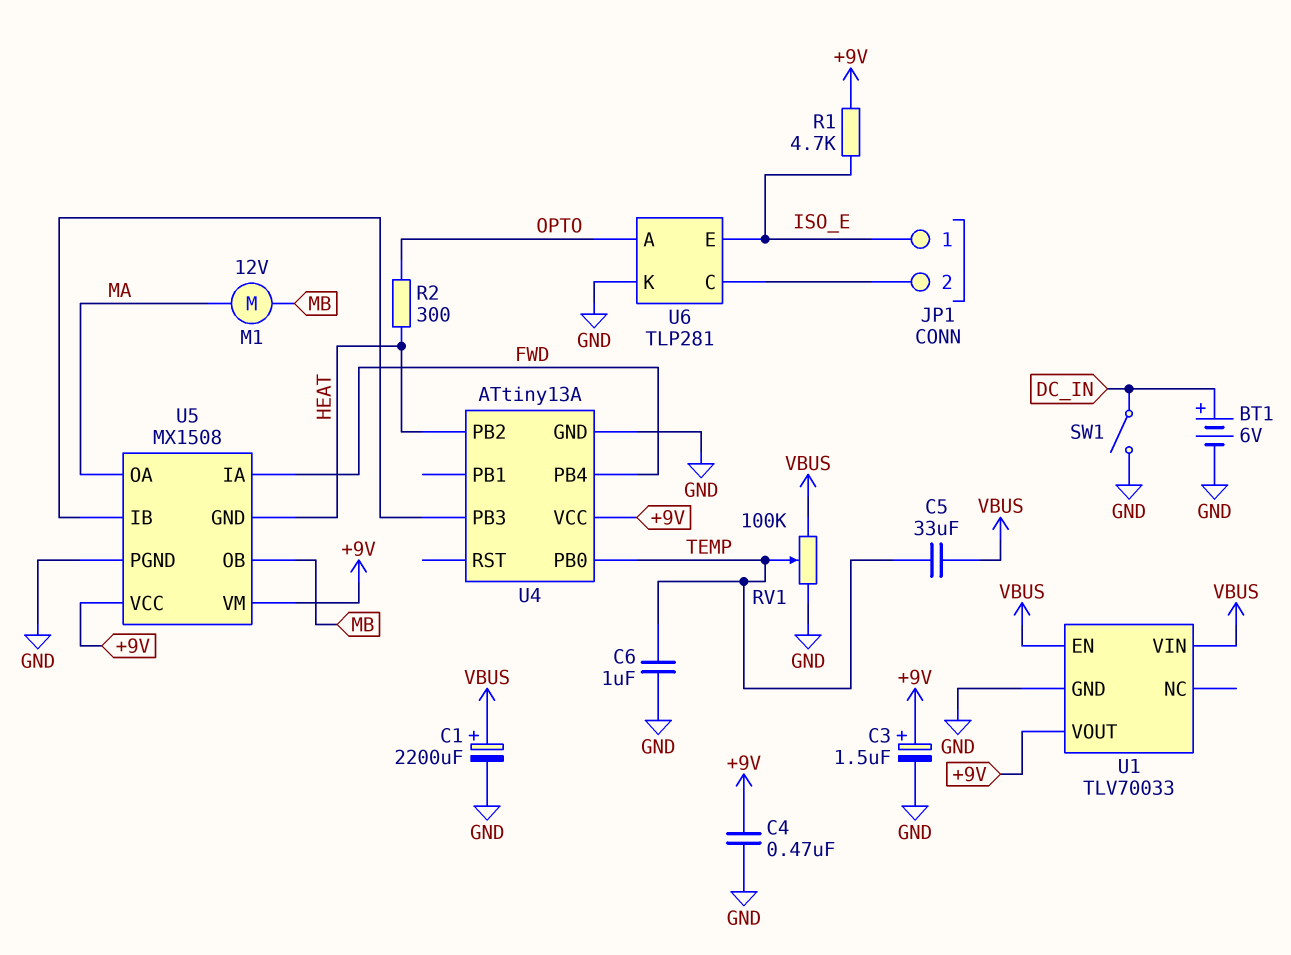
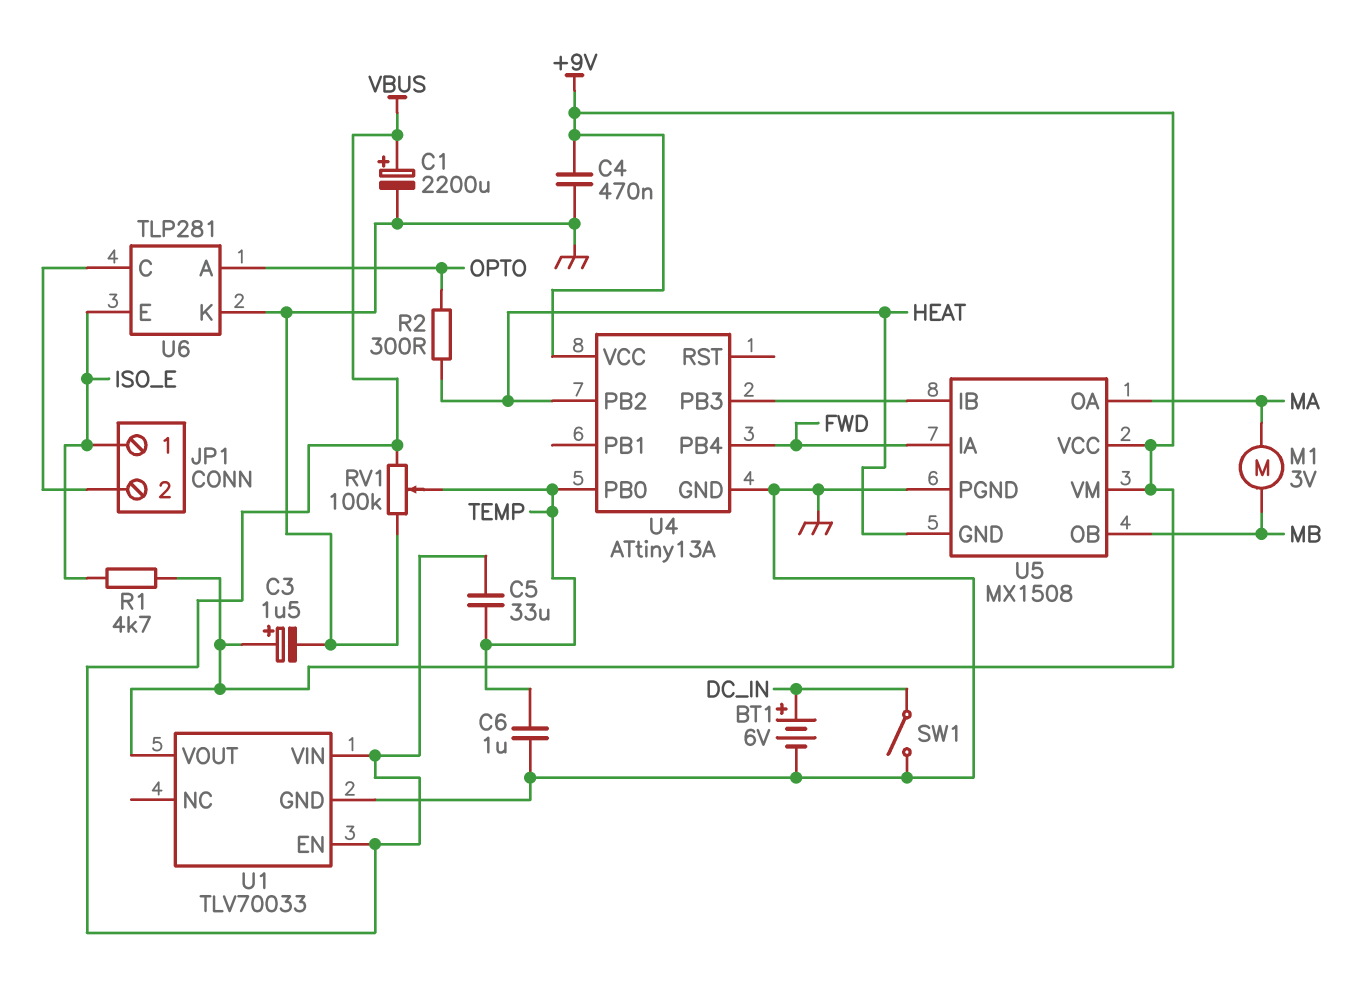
M1: motor 12V (MA, MB) -> motor 3V (MA, MB)

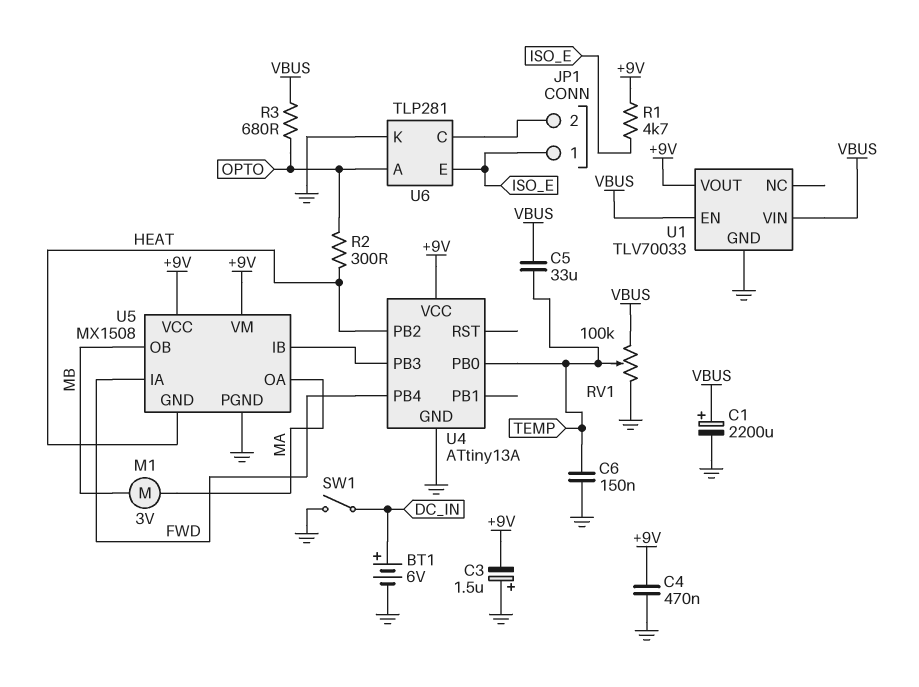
C3: 1.5uF (plus +9V, minus GND) -> 1.5uF (plus GND, minus +9V)
C6: 1uF (GND, TEMP) -> 150nF (GND, TEMP)
R3: none -> 680 (OPTO, VBUS)

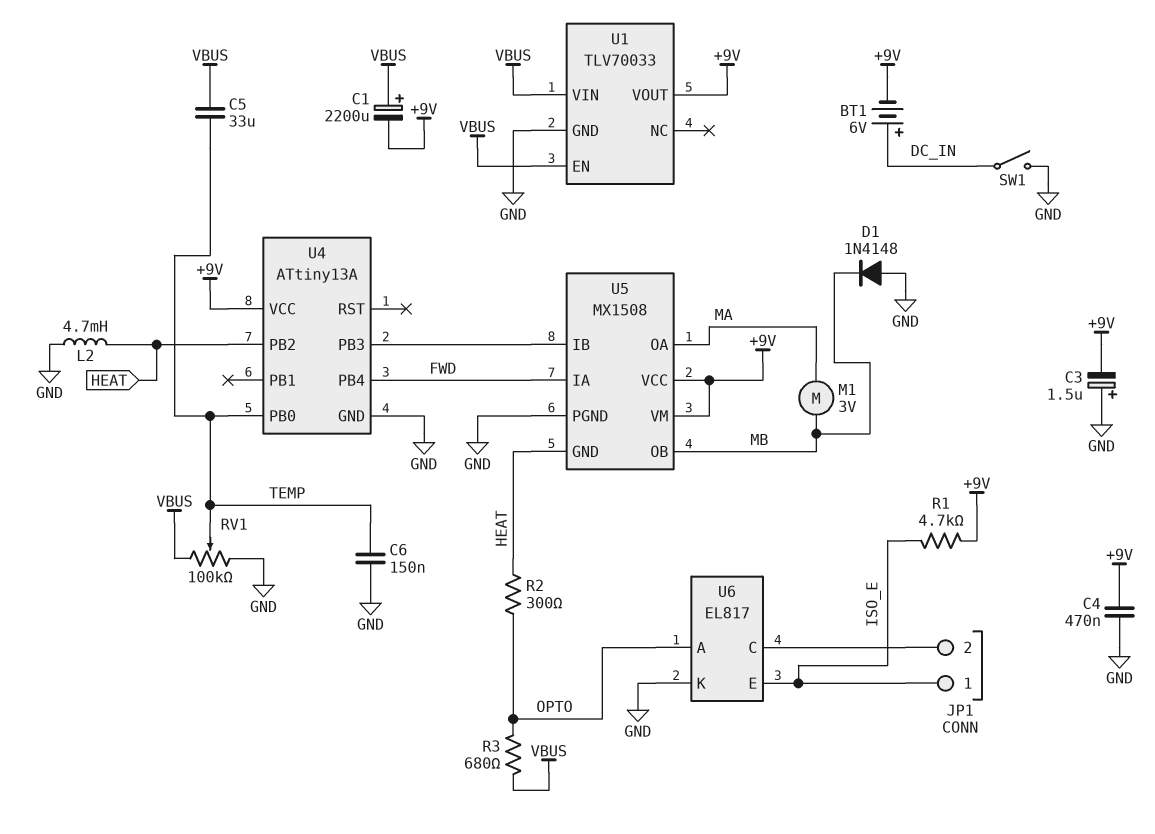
BT1: 6V (plus DC_IN, minus GND) -> 6V (plus DC_IN, minus +9V)
C1: 2200uF (plus VBUS, minus GND) -> 2200uF (plus VBUS, minus +9V)
D1: none -> diode 1N4148 (A GND, K MB)
L2: none -> 4.7mH (GND, HEAT)
U6: TLP281 -> EL817

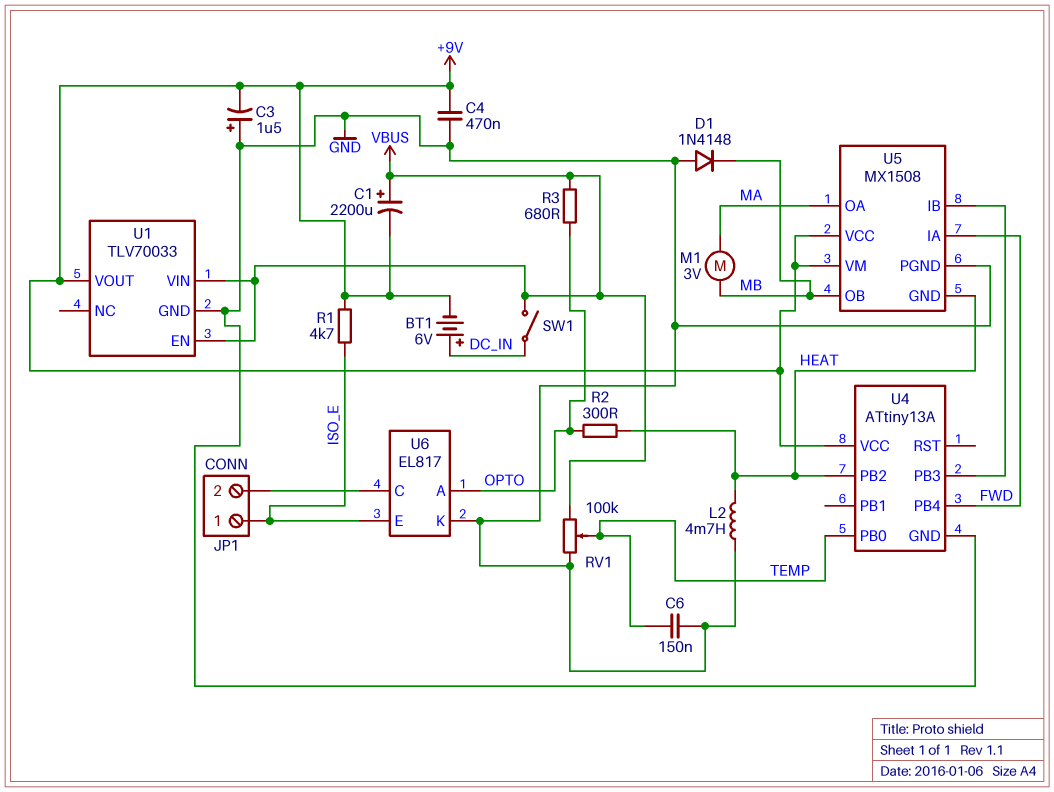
C5: 33uF (TEMP, VBUS) -> none
SW1: switch (DC_IN, GND) -> switch (DC_IN, VBUS)

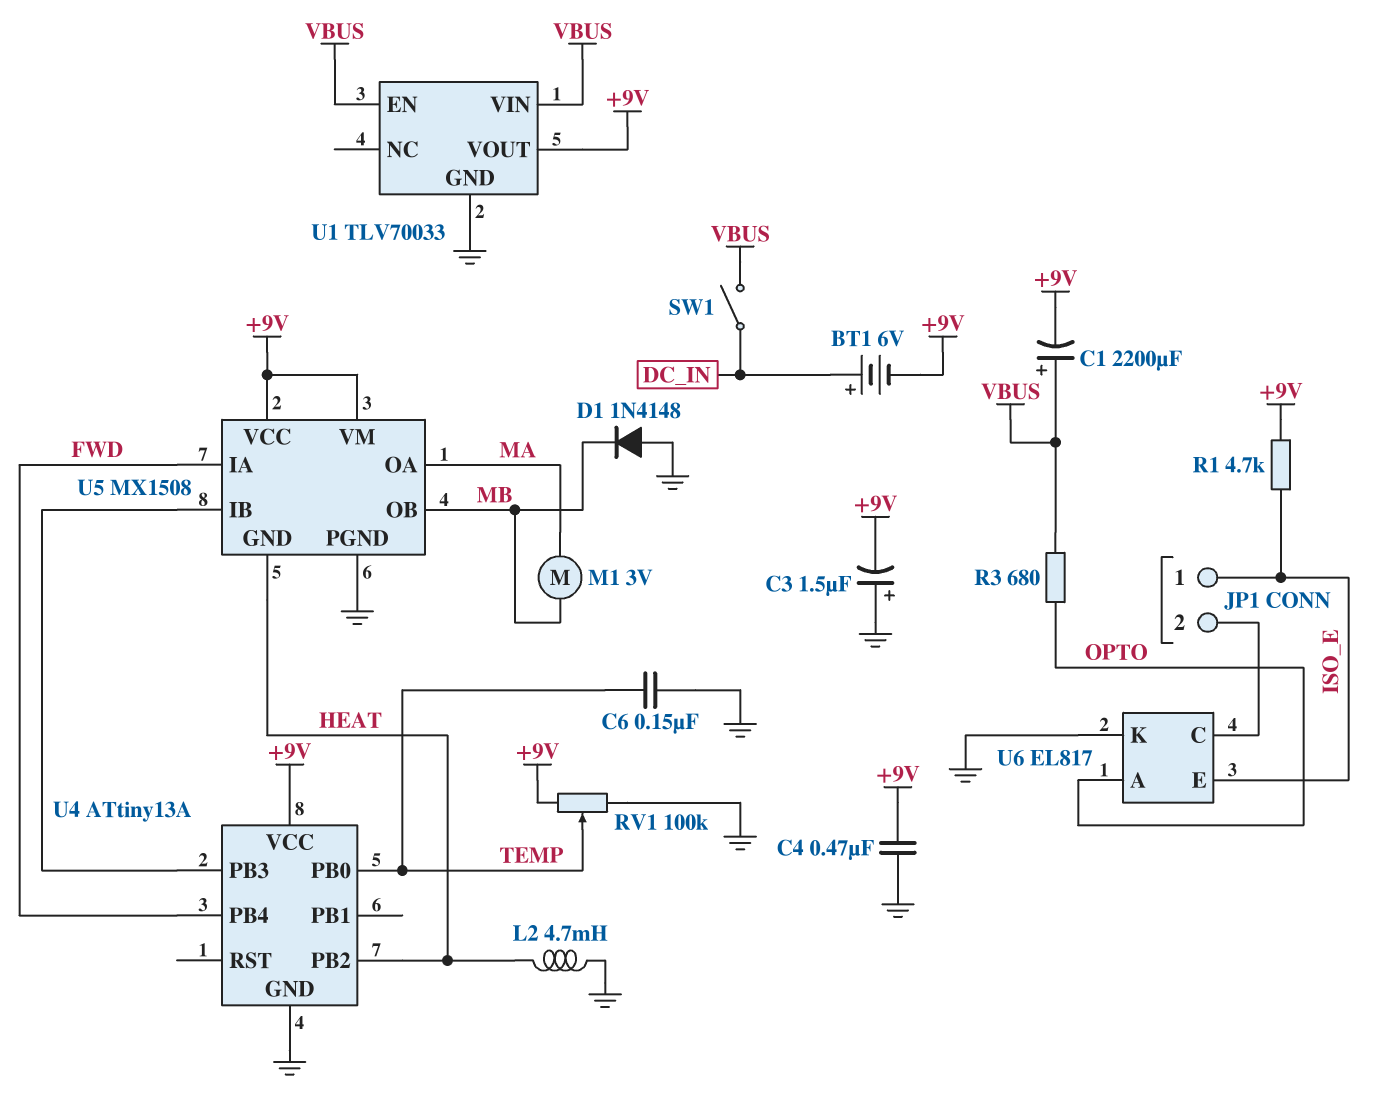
R2: 300 (HEAT, OPTO) -> none
RV1: 100k (GND, VBUS, wiper TEMP) -> 100k (+9V, GND, wiper TEMP)

